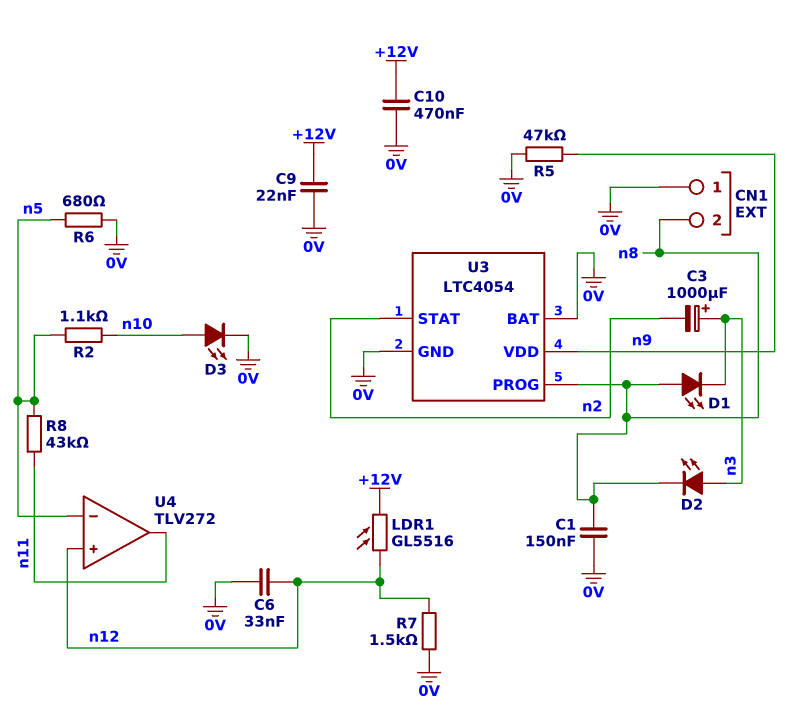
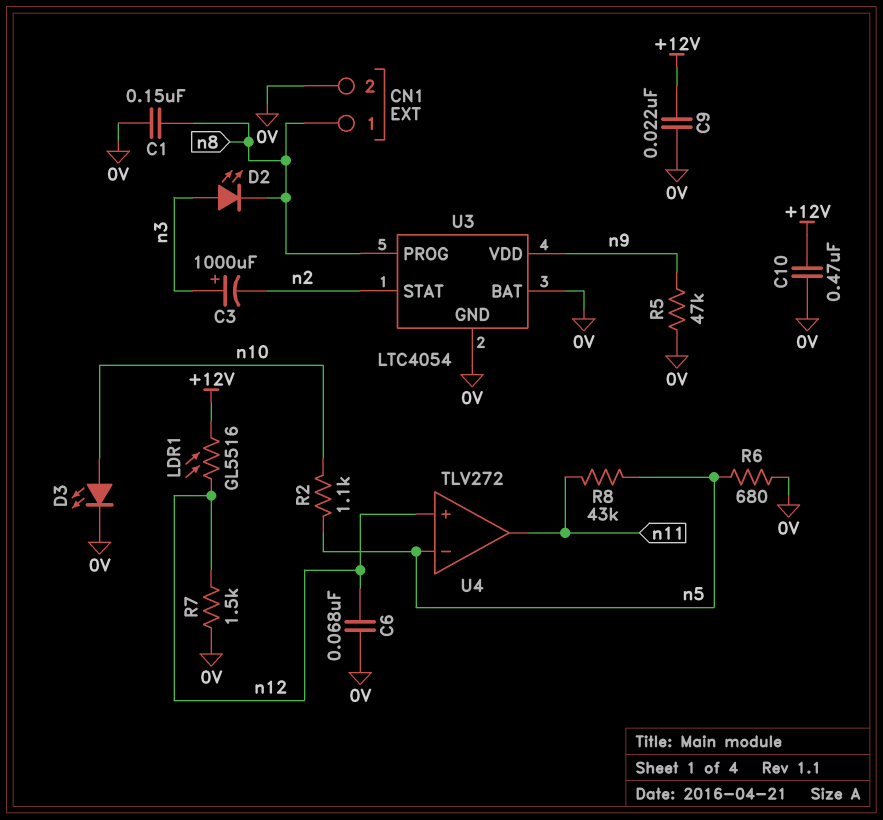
C6: 33nF (0V, n12) -> 68nF (0V, n12)
CN1 pin 1: 0V -> n8
CN1 pin 2: n8 -> 0V
D1: LED (A n8, K n3) -> none

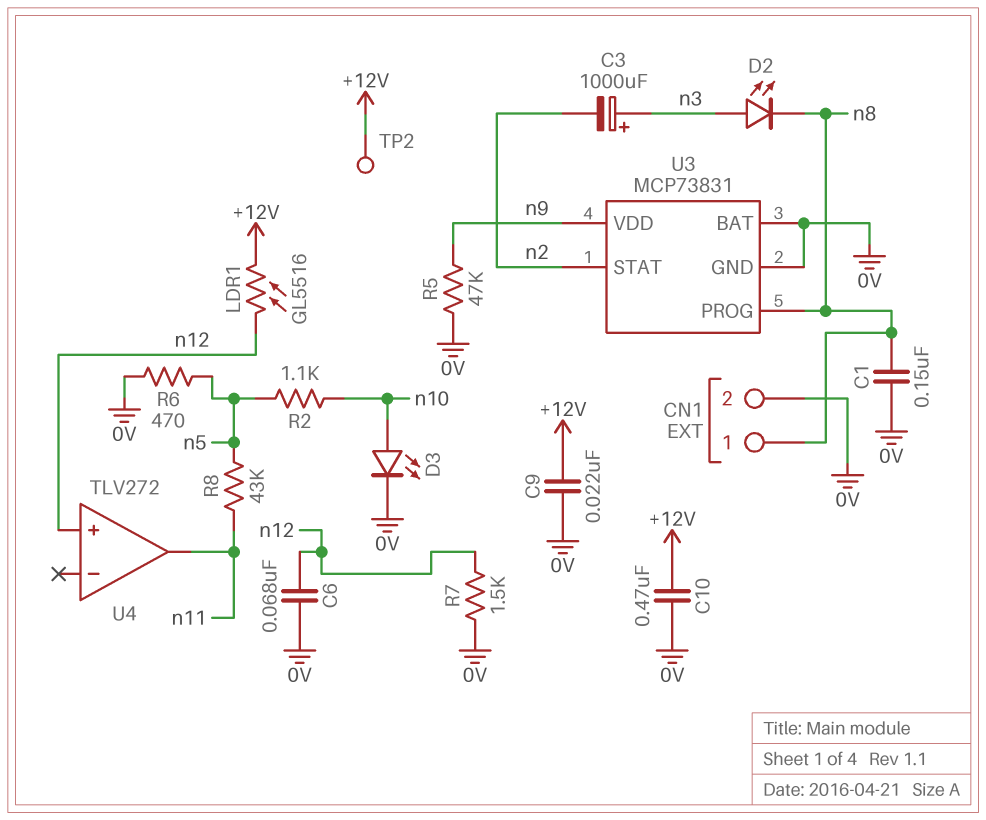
R6: 680 (0V, n5) -> 470 (0V, n5)
TP2: none -> test point (+12V)
U3: LTC4054 -> MCP73831
U4 pin in-: n5 -> none

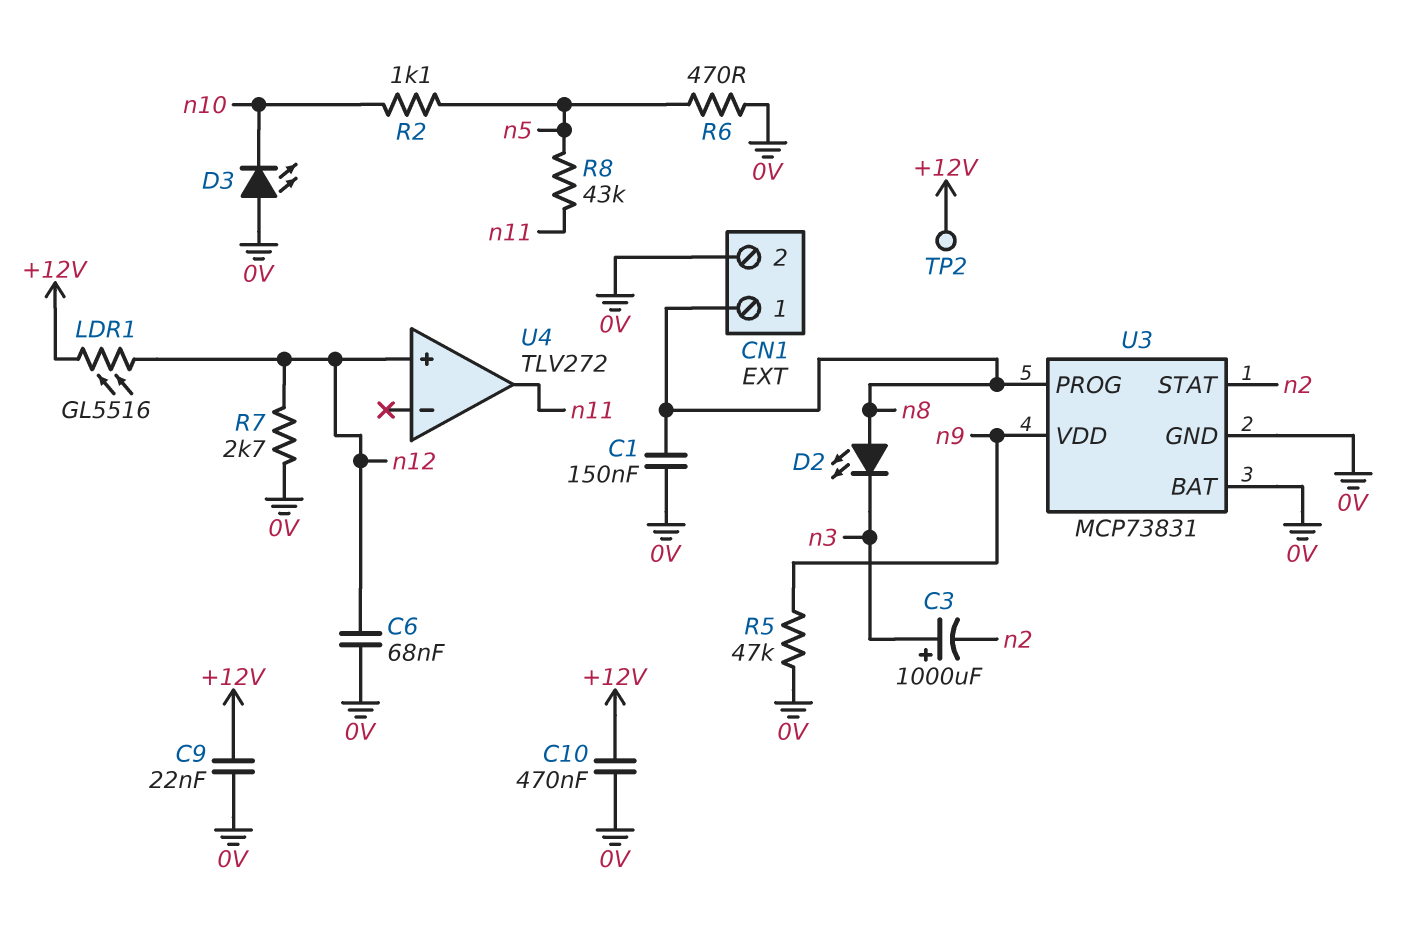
D2: LED (A n3, K n8) -> LED (A n8, K n3)
D3: LED (A n10, K 0V) -> LED (A 0V, K n10)
R7: 1.5k (0V, n12) -> 2.7k (0V, n12)

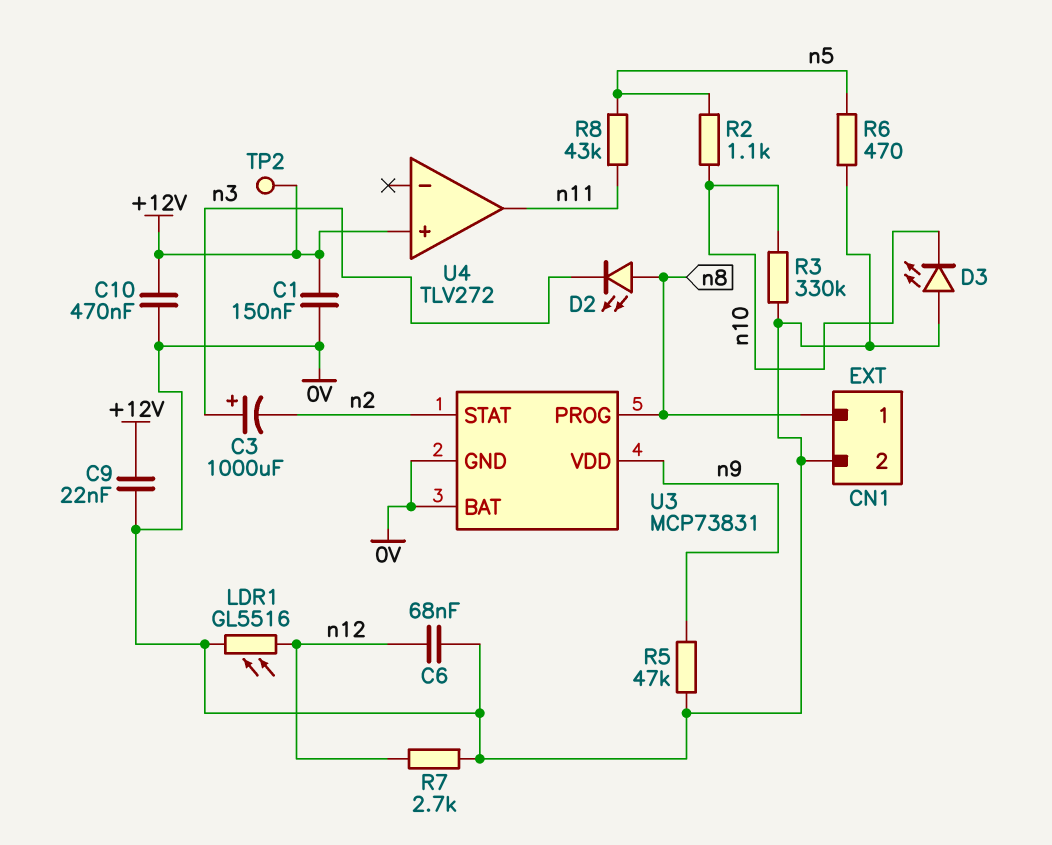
C1: 150nF (0V, n8) -> 150nF (+12V, 0V)
LDR1: GL5516 (+12V, n12) -> GL5516 (0V, n12)
R3: none -> 330k (0V, n10)
U4 pin in+: n12 -> +12V

